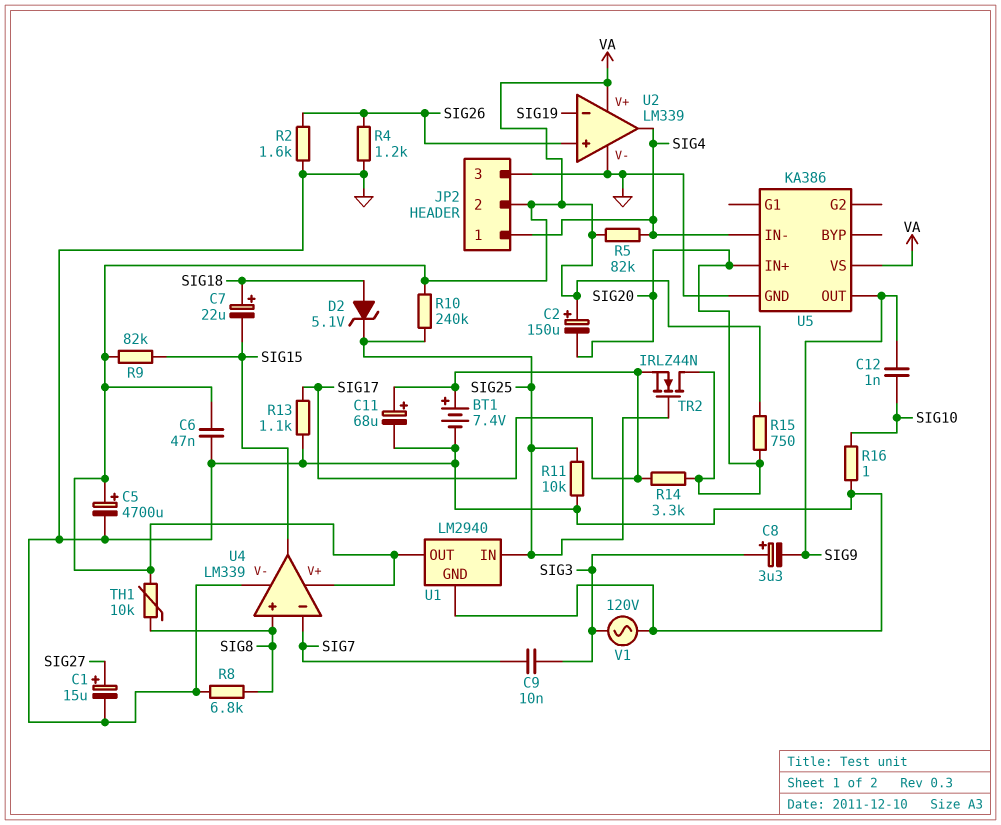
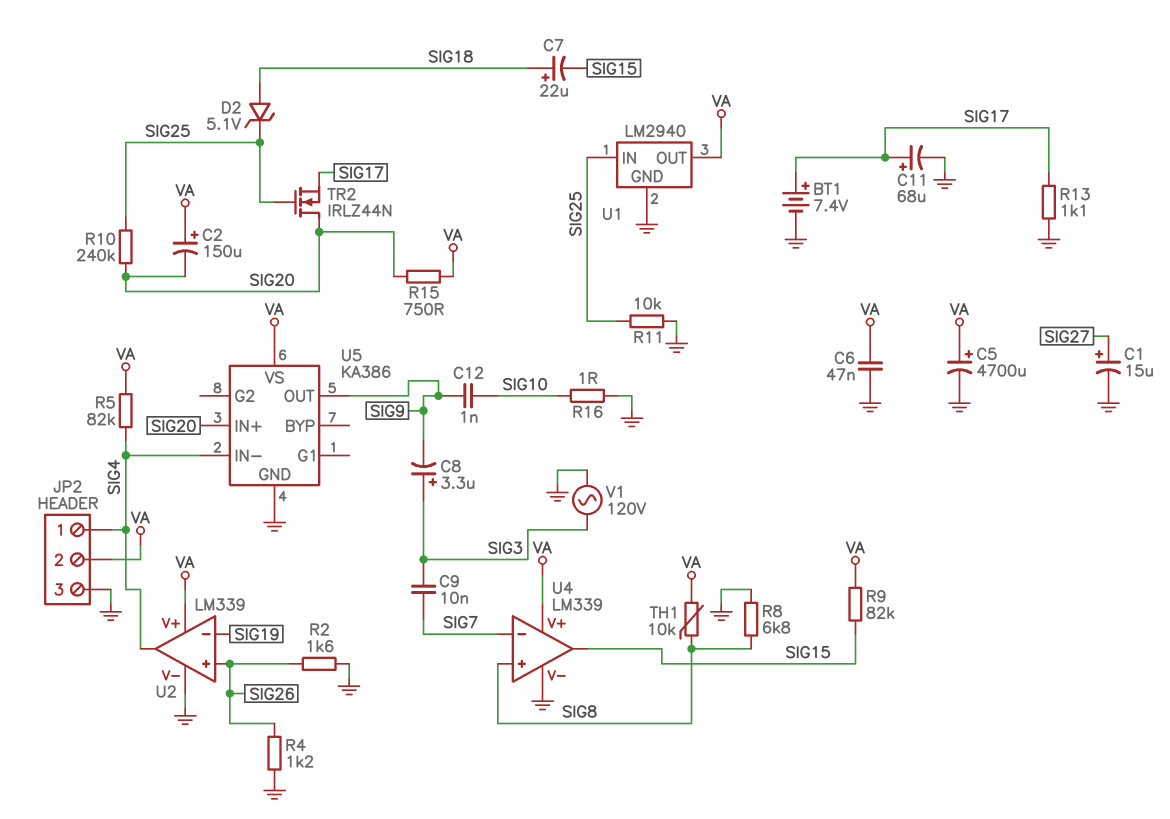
R10: 240k (SIG25, VA) -> 240k (SIG20, SIG25)
R14: 3.3k (SIG17, SIG20) -> none

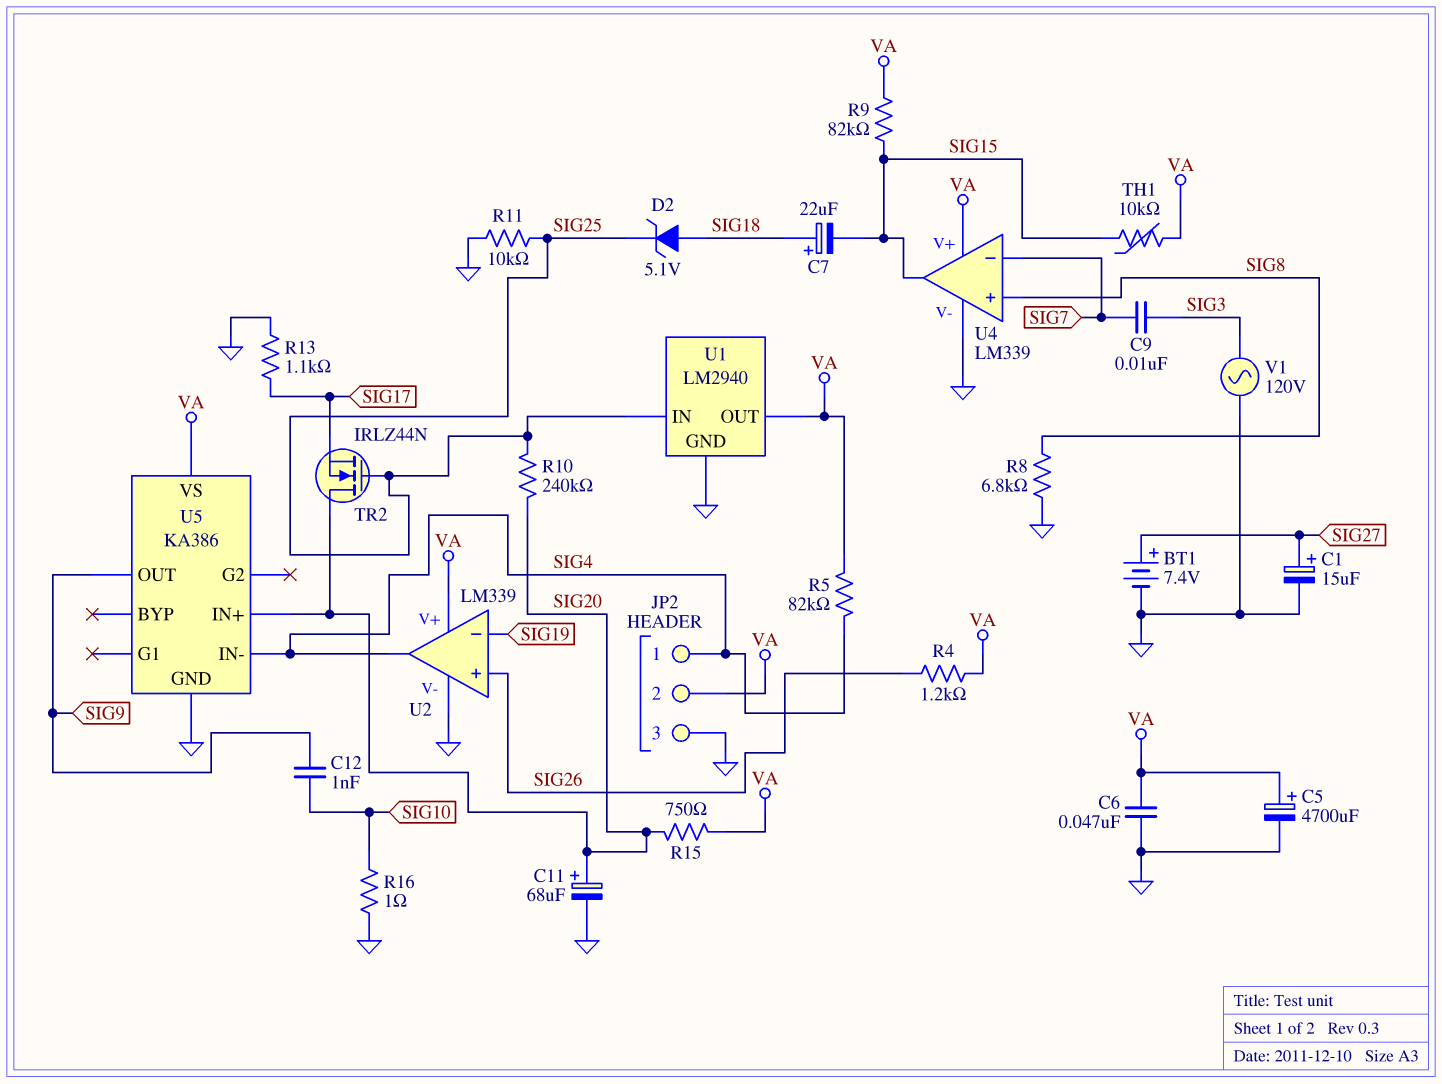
BT1: 7.4V (plus SIG17, minus GND) -> 7.4V (plus SIG27, minus GND)
C2: 150uF (plus VA, minus SIG20) -> none
C8: 3.3uF (plus SIG3, minus SIG9) -> none
C11: 68uF (plus SIG17, minus GND) -> 68uF (plus SIG20, minus GND)
R2: 1.6k (GND, SIG26) -> none
R4: 1.2k (GND, SIG26) -> 1.2k (SIG26, VA)
TH1: 10k (SIG8, VA) -> 10k (SIG15, VA)

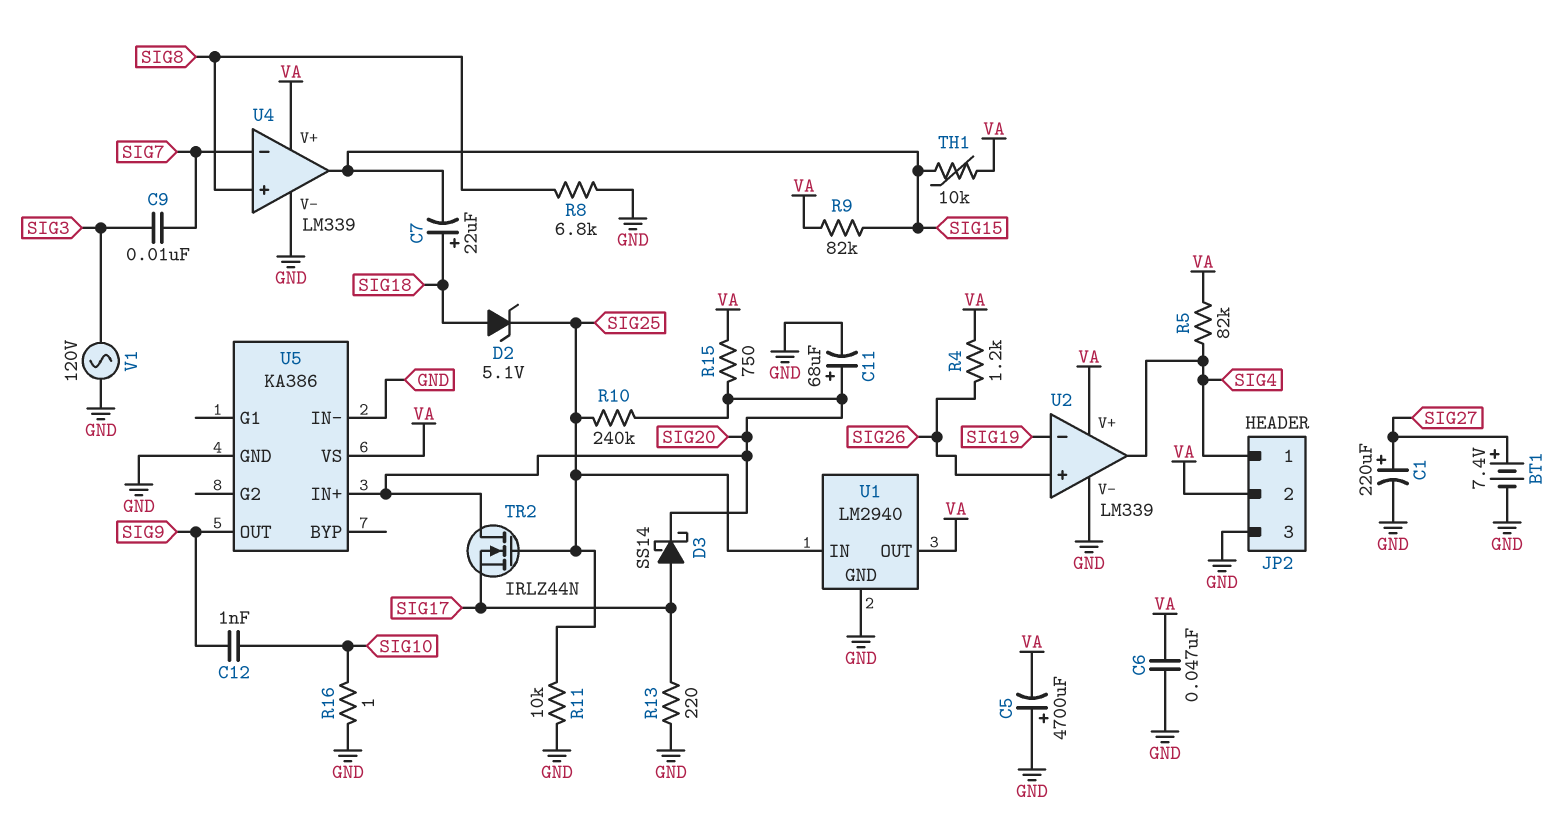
C1: 15uF (plus SIG27, minus GND) -> 220uF (plus SIG27, minus GND)
C5: 4700uF (plus VA, minus GND) -> 4700uF (plus GND, minus VA)
D3: none -> schottky SS14 (A SIG17, K SIG20)
R13: 1.1k (GND, SIG17) -> 220 (GND, SIG17)
U5 pin IN-: SIG4 -> GND

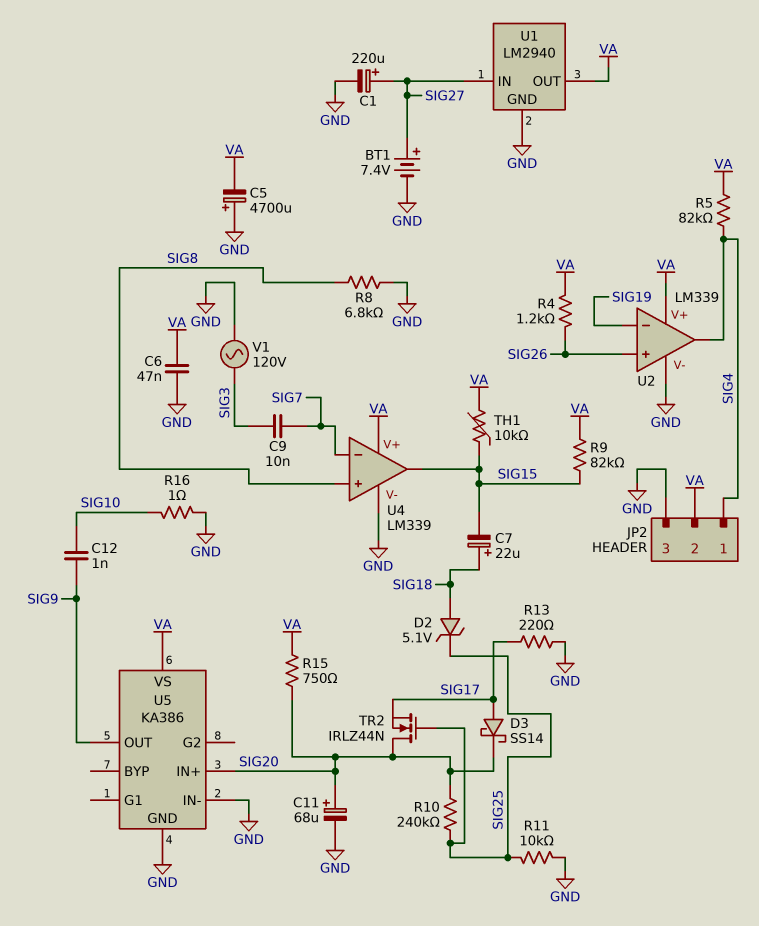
U1 pin IN: SIG25 -> SIG27

